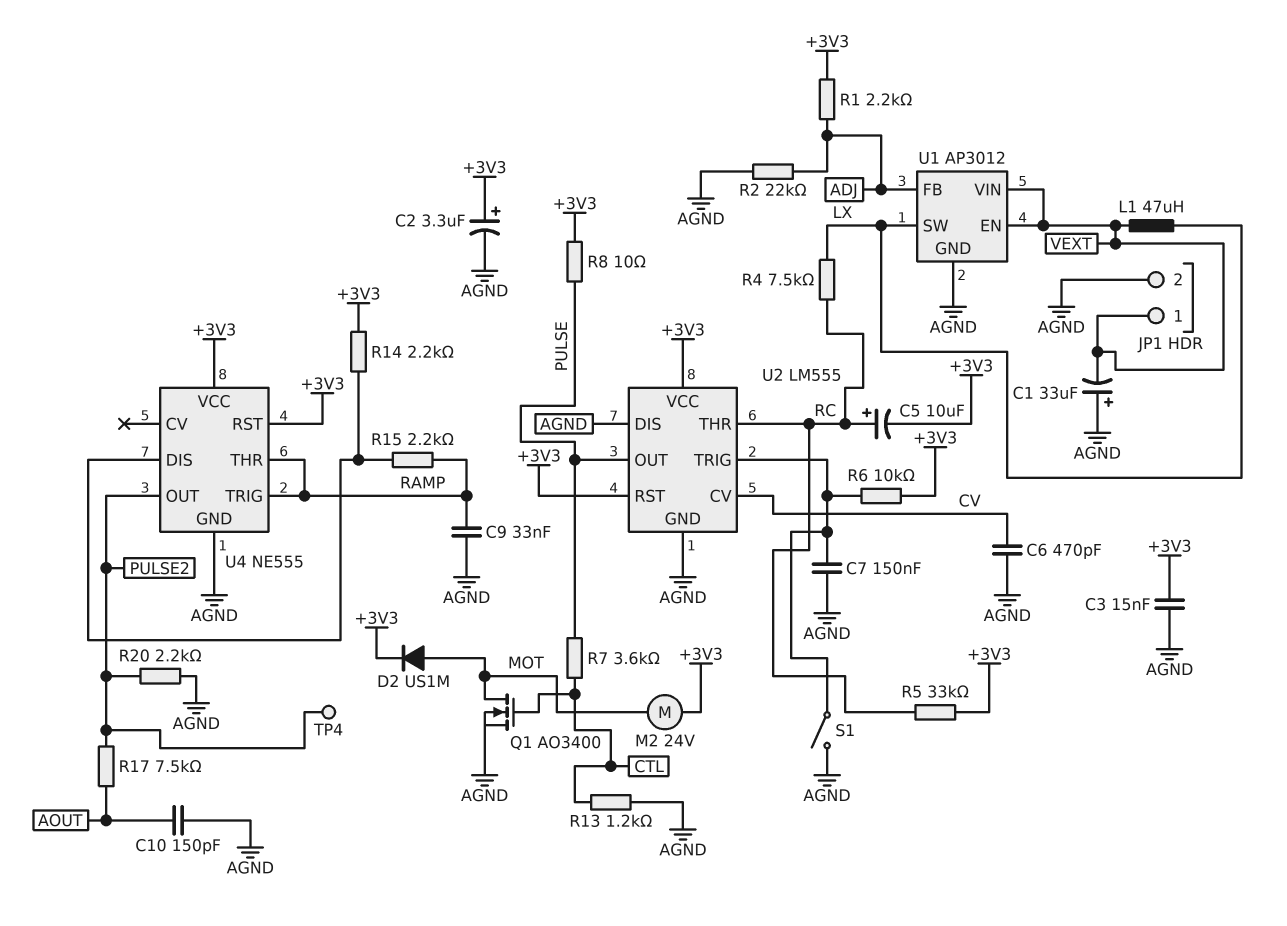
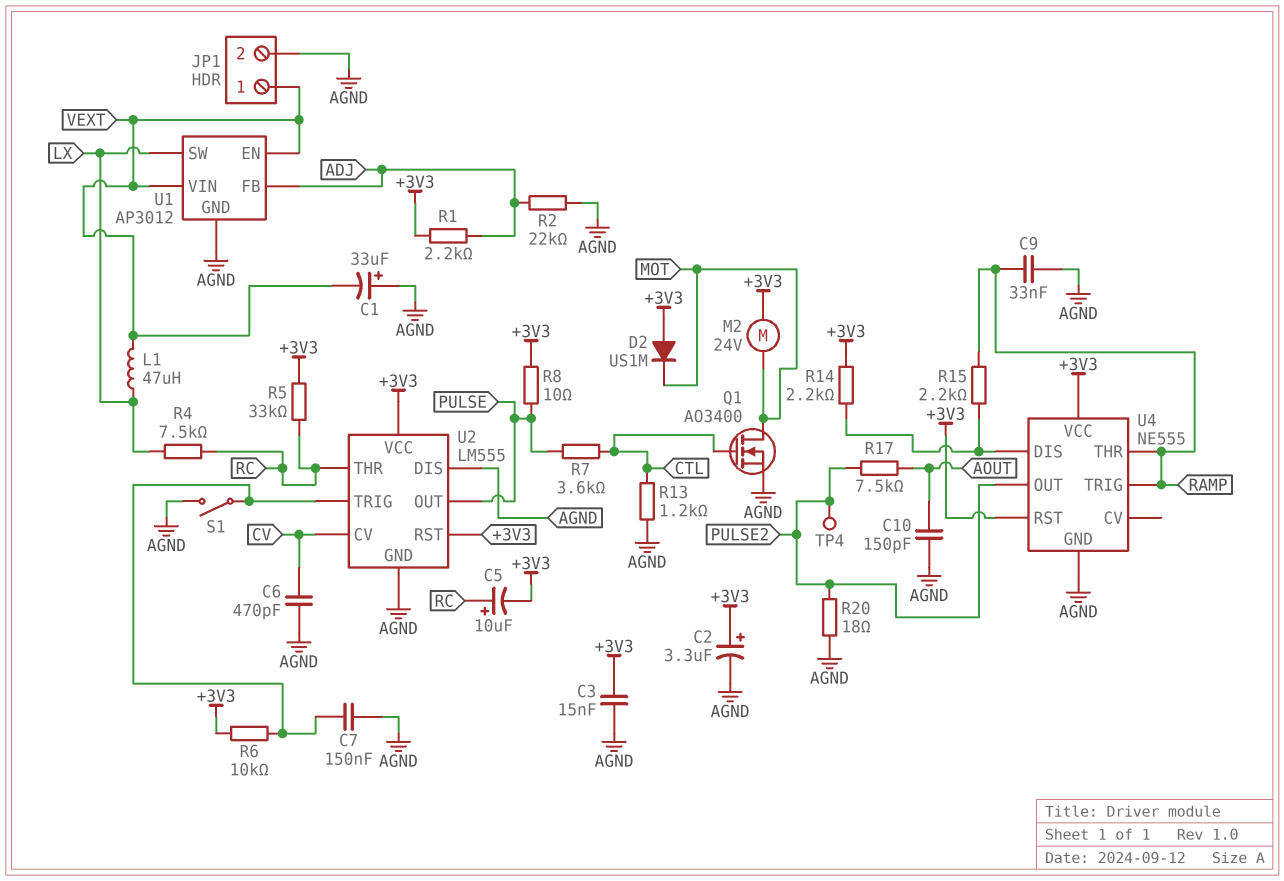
D2: diode US1M (A MOT, K +3V3) -> diode US1M (A +3V3, K MOT)
R20: 2.2k (AGND, PULSE2) -> 18 (AGND, PULSE2)

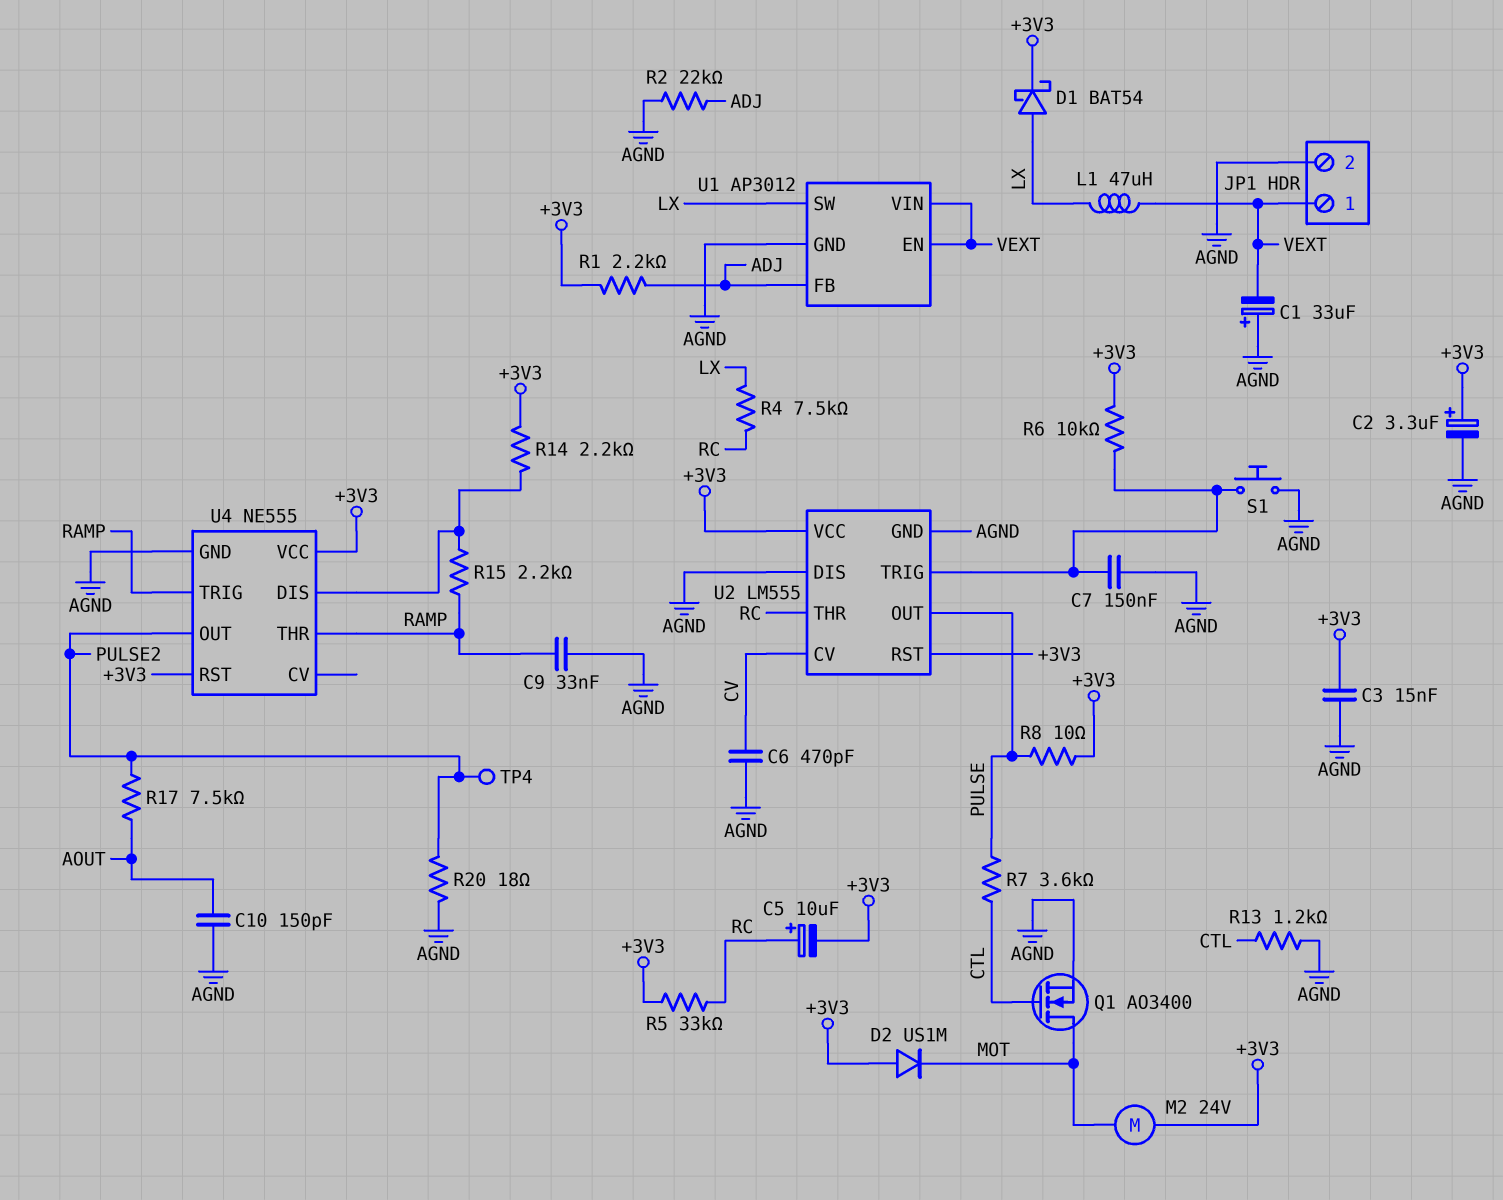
D1: none -> schottky BAT54 (A LX, K +3V3)
S1: switch (AGND, U2/TRIG) -> button (AGND, U2/TRIG)

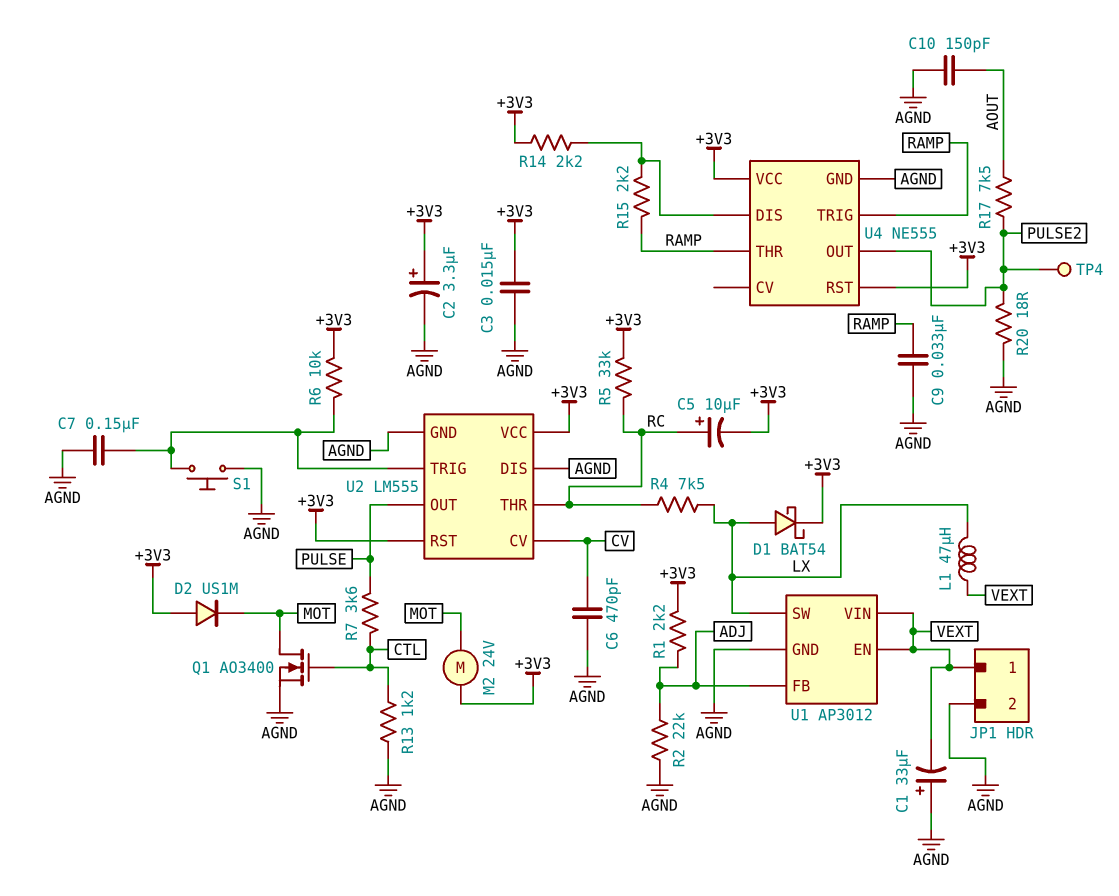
R8: 10 (+3V3, PULSE) -> none

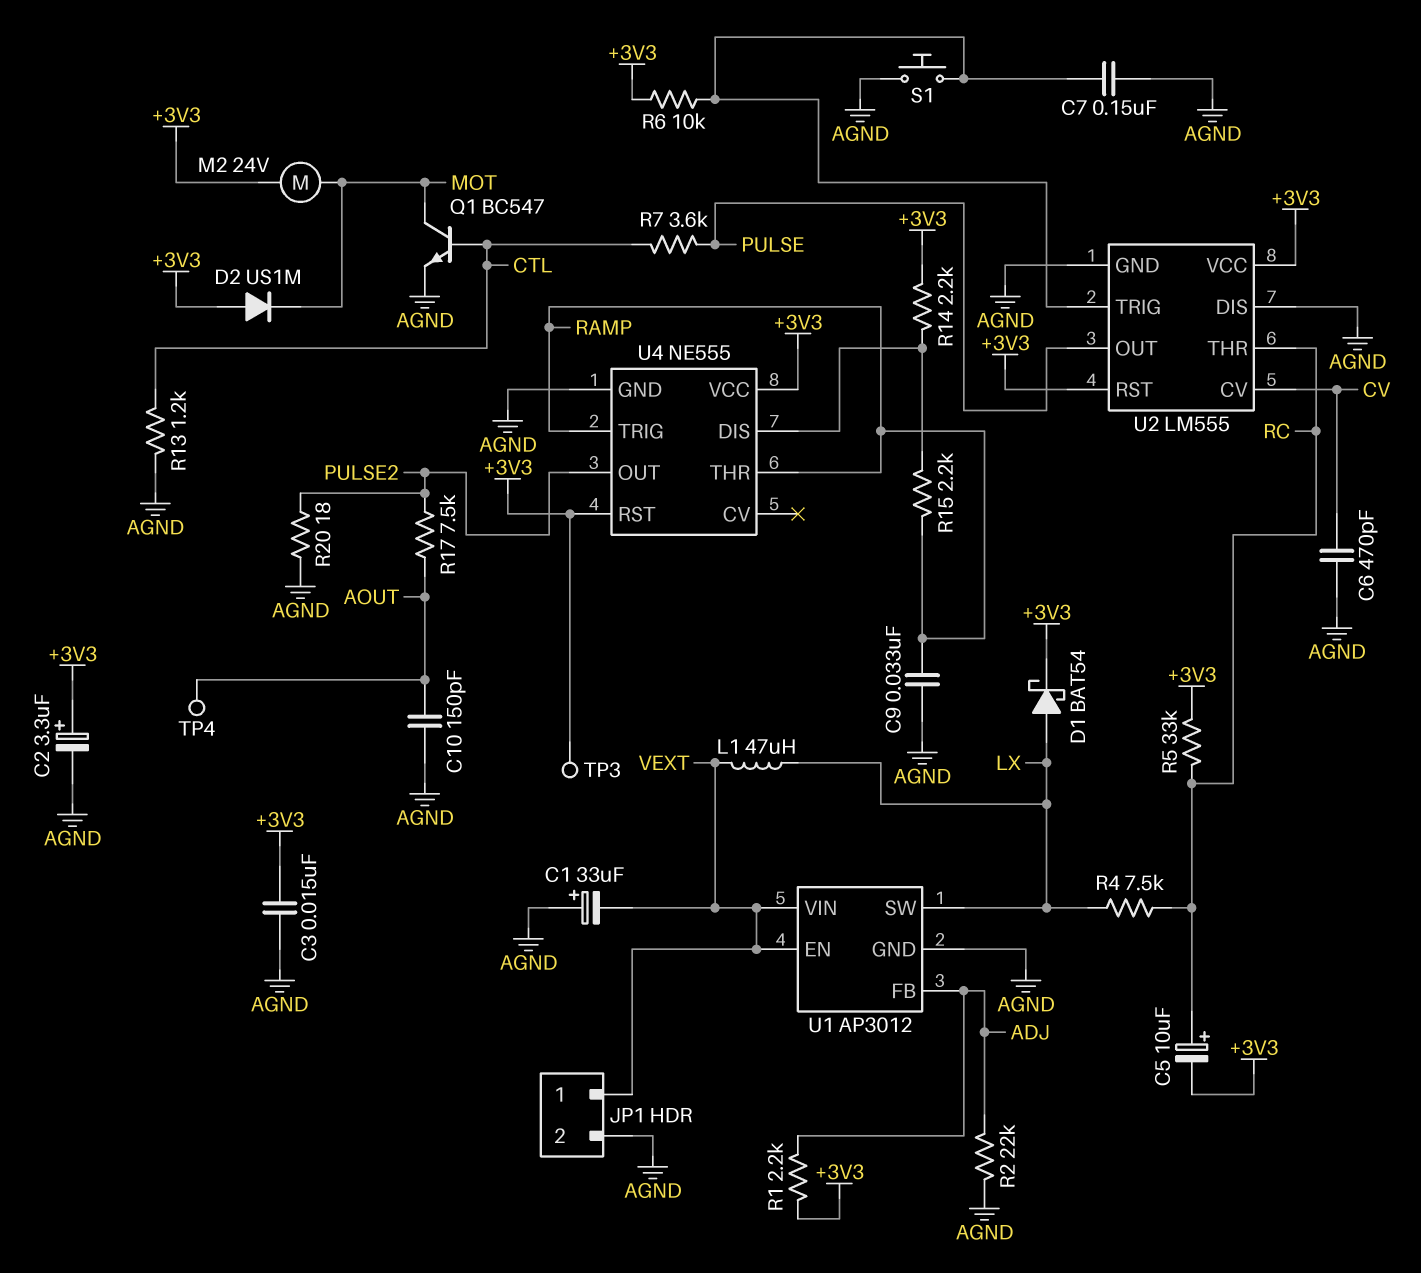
Q1: NMOS AO3400 (G CTL, D MOT, S AGND) -> NPN BC547 (B CTL, C MOT, E AGND)
TP3: none -> test point (+3V3)
TP4: test point (PULSE2) -> test point (AOUT)

